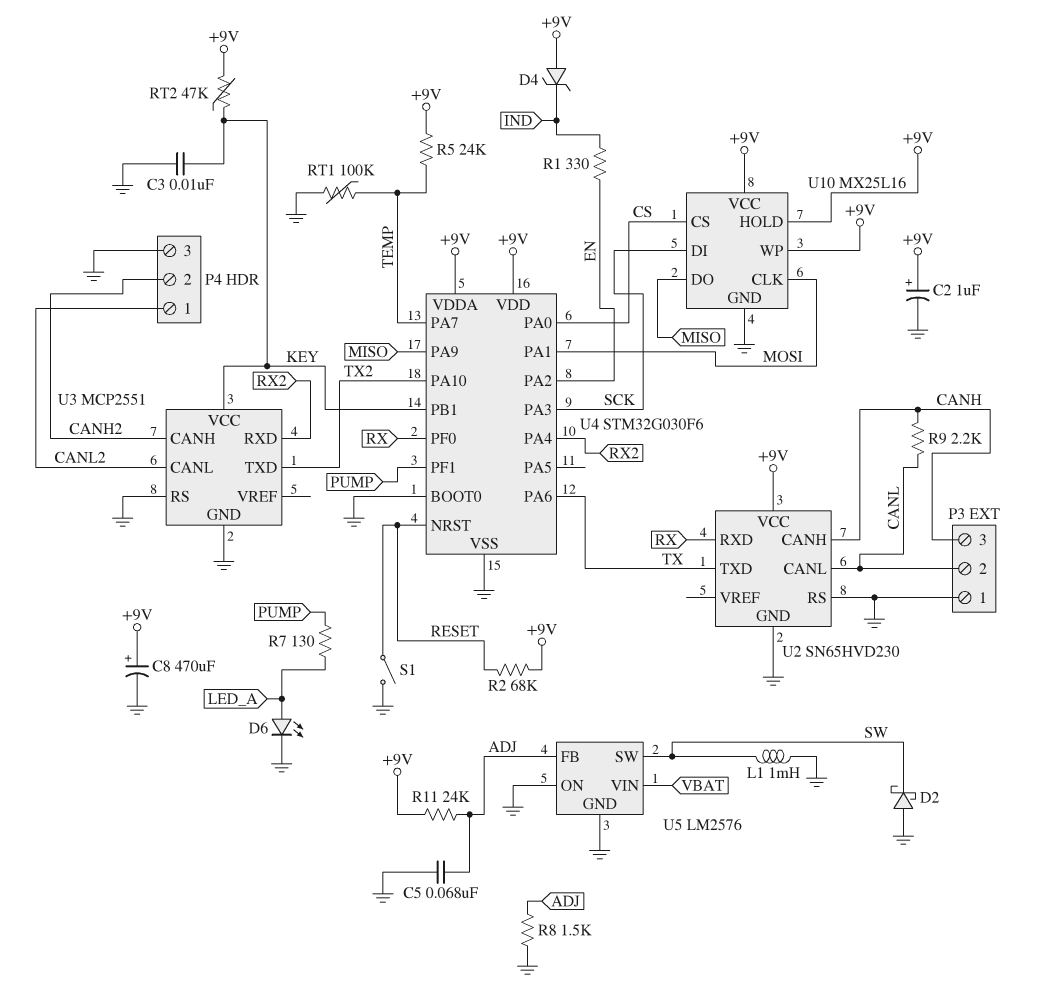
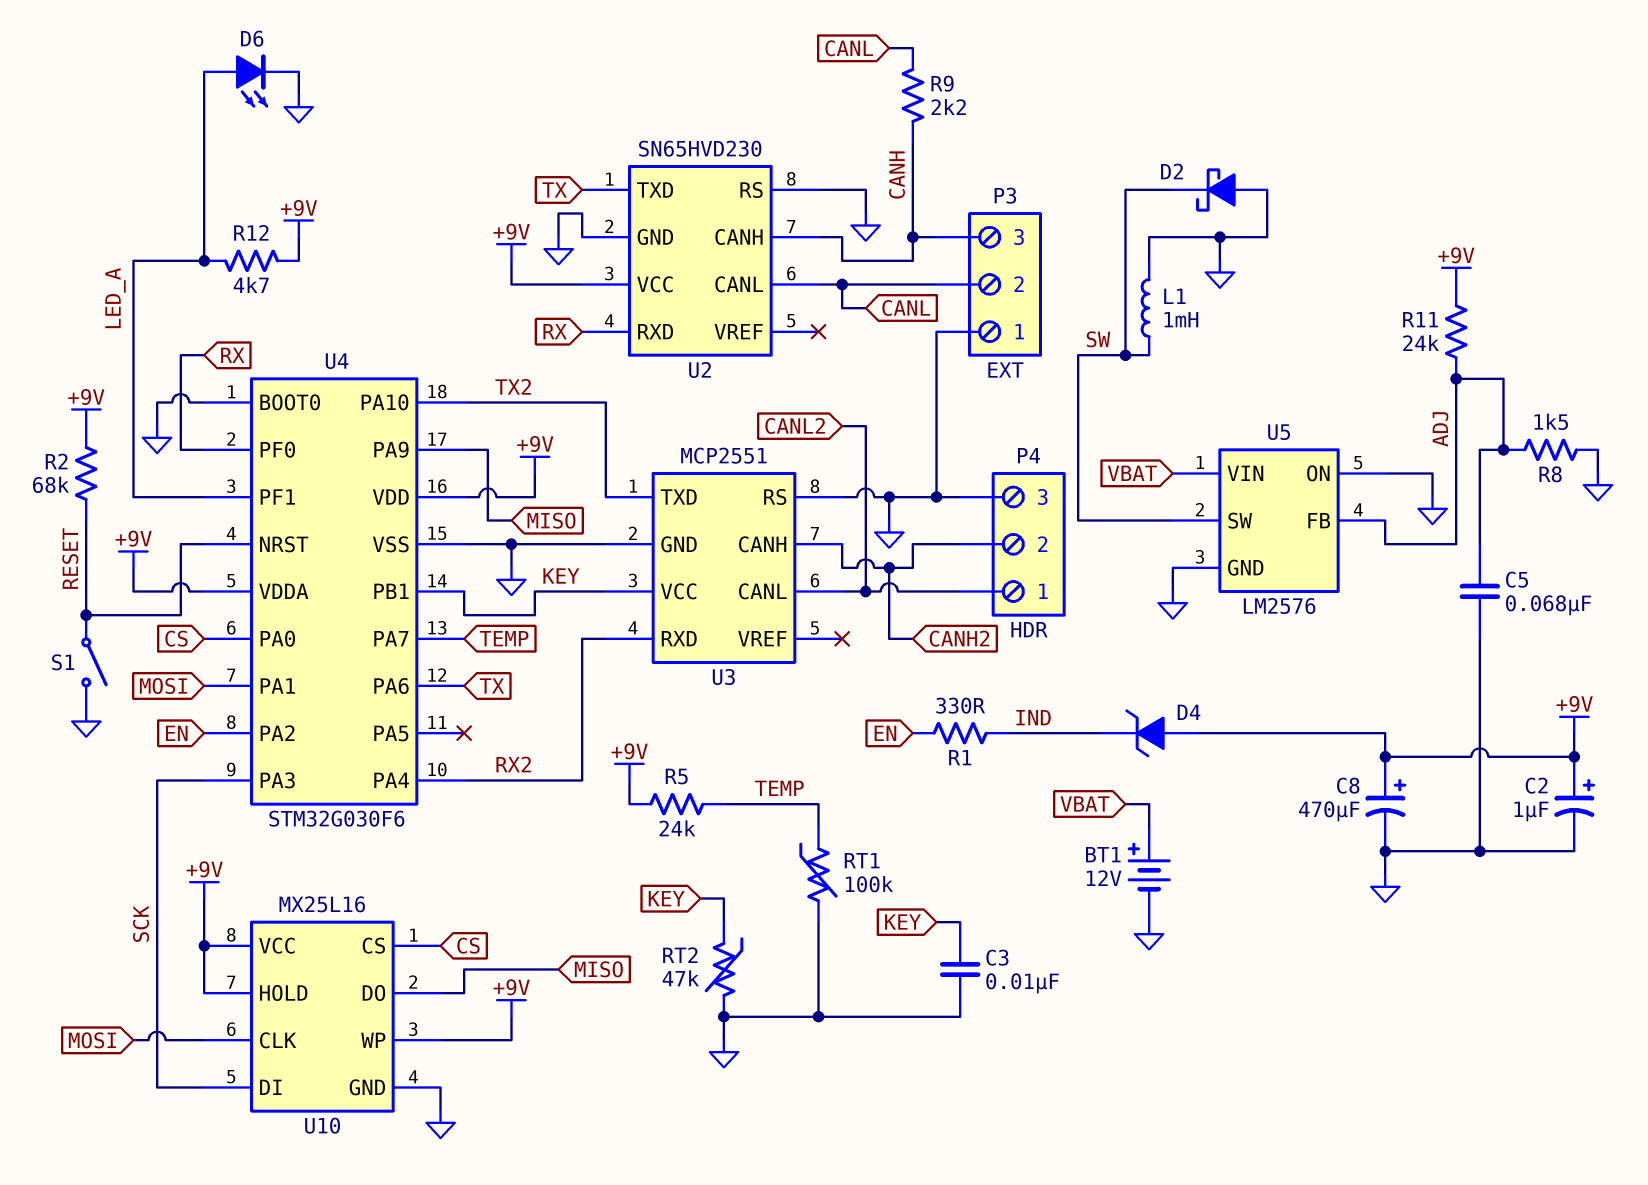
BT1: none -> 12V (plus VBAT, minus GND)
R7: 130 (LED_A, PUMP) -> none
R12: none -> 4.7k (+9V, LED_A)
RT2: 47k (+9V, KEY) -> 47k (GND, KEY)
U4 pin PF1: PUMP -> LED_A

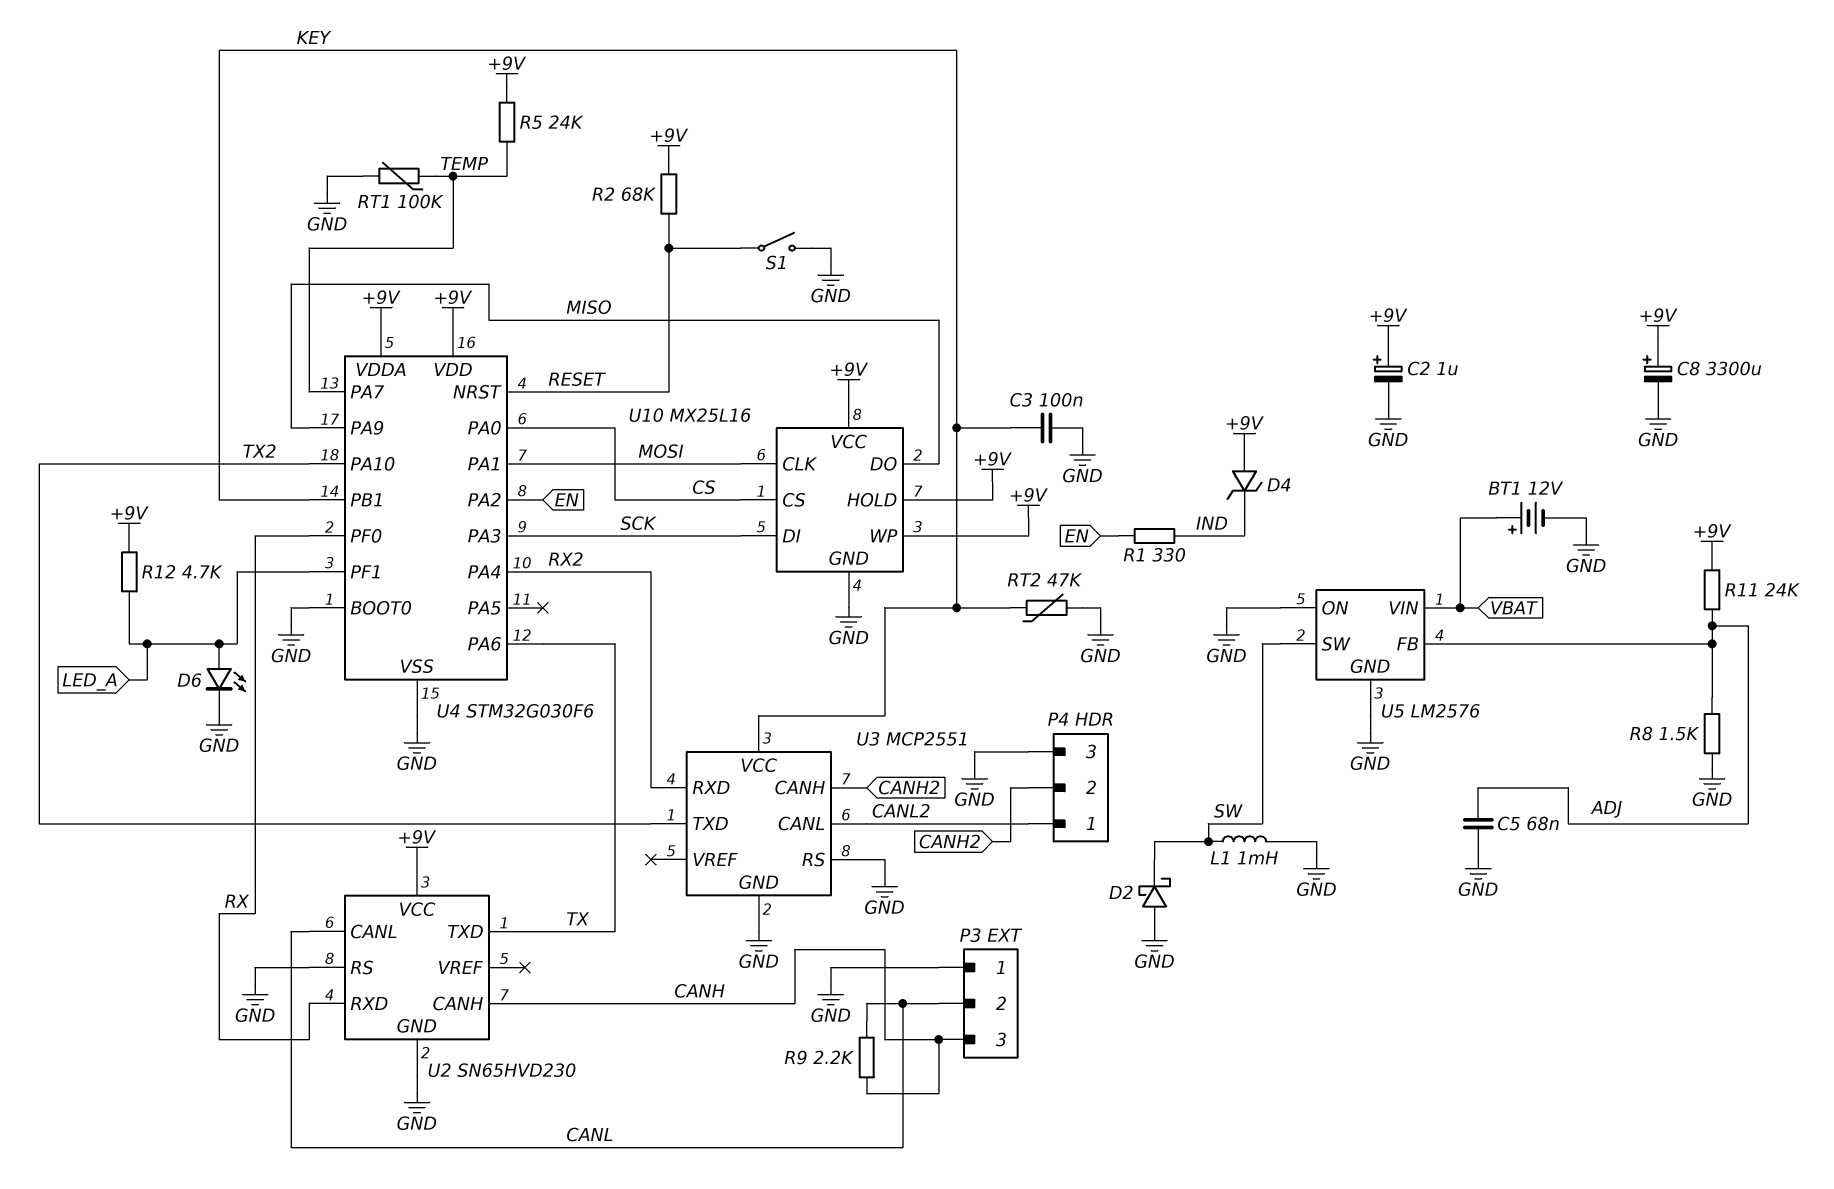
C3: 10nF (GND, KEY) -> 100nF (GND, KEY)
C8: 470uF (plus +9V, minus GND) -> 3300uF (plus +9V, minus GND)

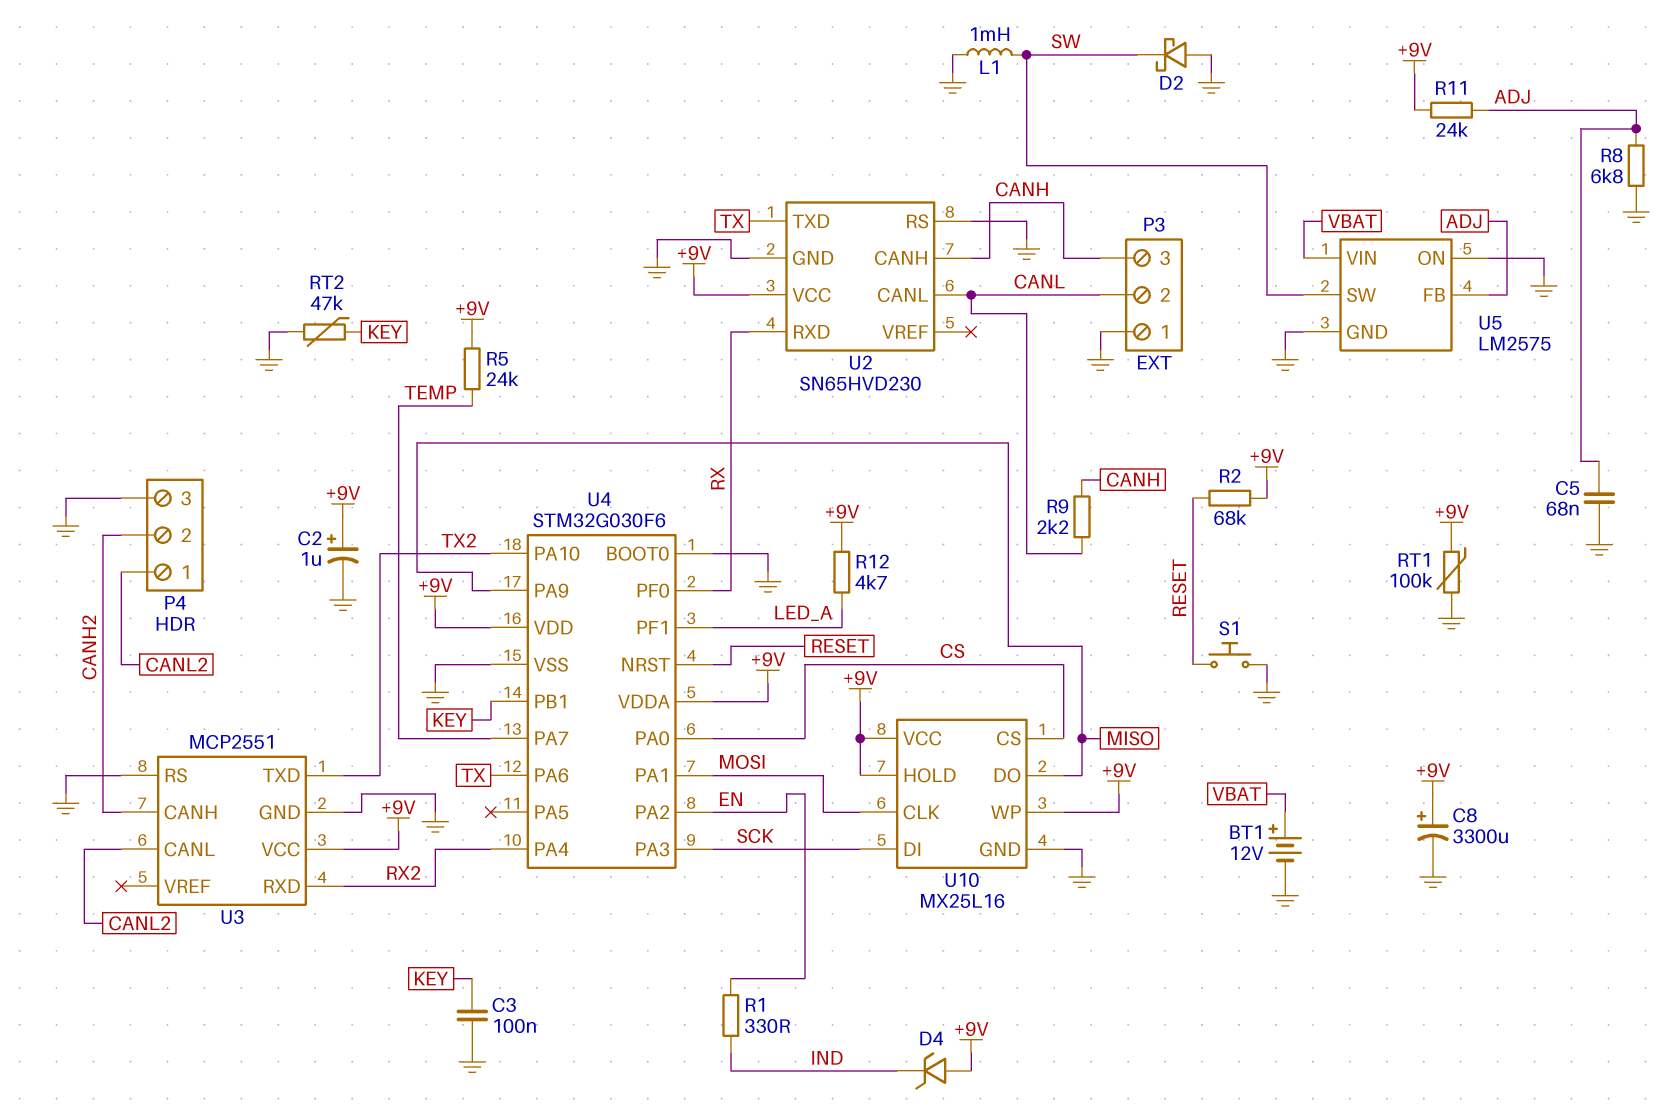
D6: LED (A LED_A, K GND) -> none
R8: 1.5k (ADJ, GND) -> 6.8k (ADJ, GND)
RT1: 100k (GND, TEMP) -> 100k (+9V, GND)
S1: switch (GND, RESET) -> button (GND, RESET)
U3 pin VCC: KEY -> +9V
U5: LM2576 -> LM2575

